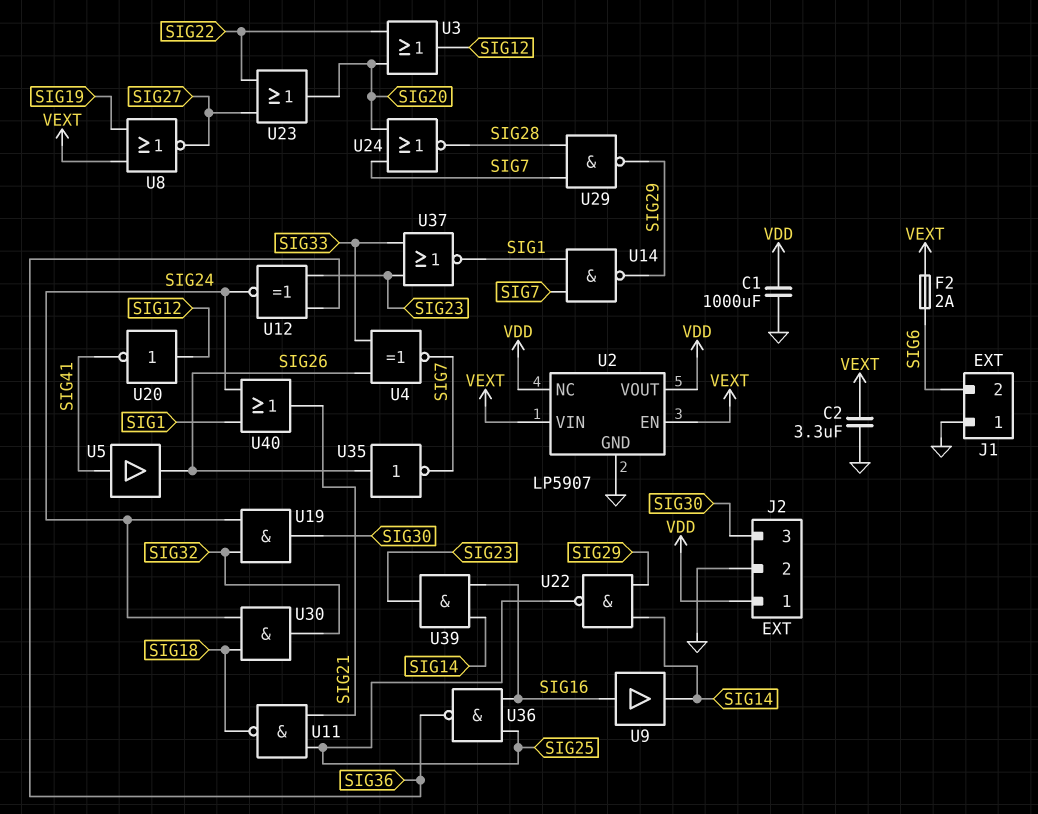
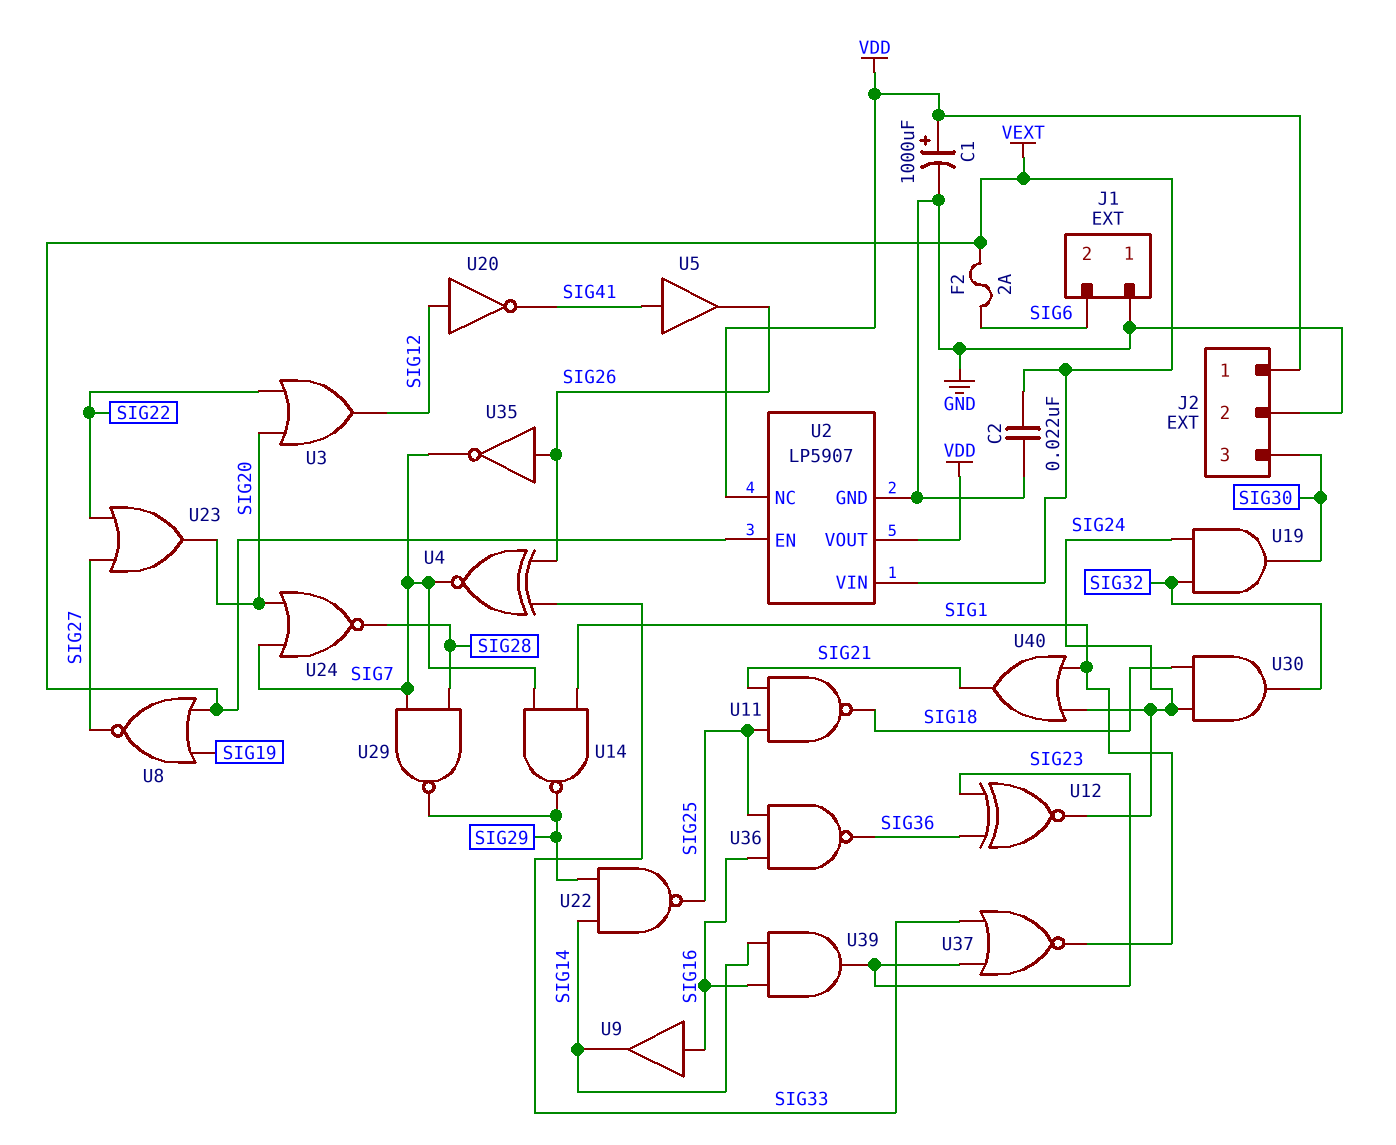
C1: 1000uF (GND, VDD) -> 1000uF (plus VDD, minus GND)
C2: 3.3uF (GND, VEXT) -> 22nF (GND, VEXT)

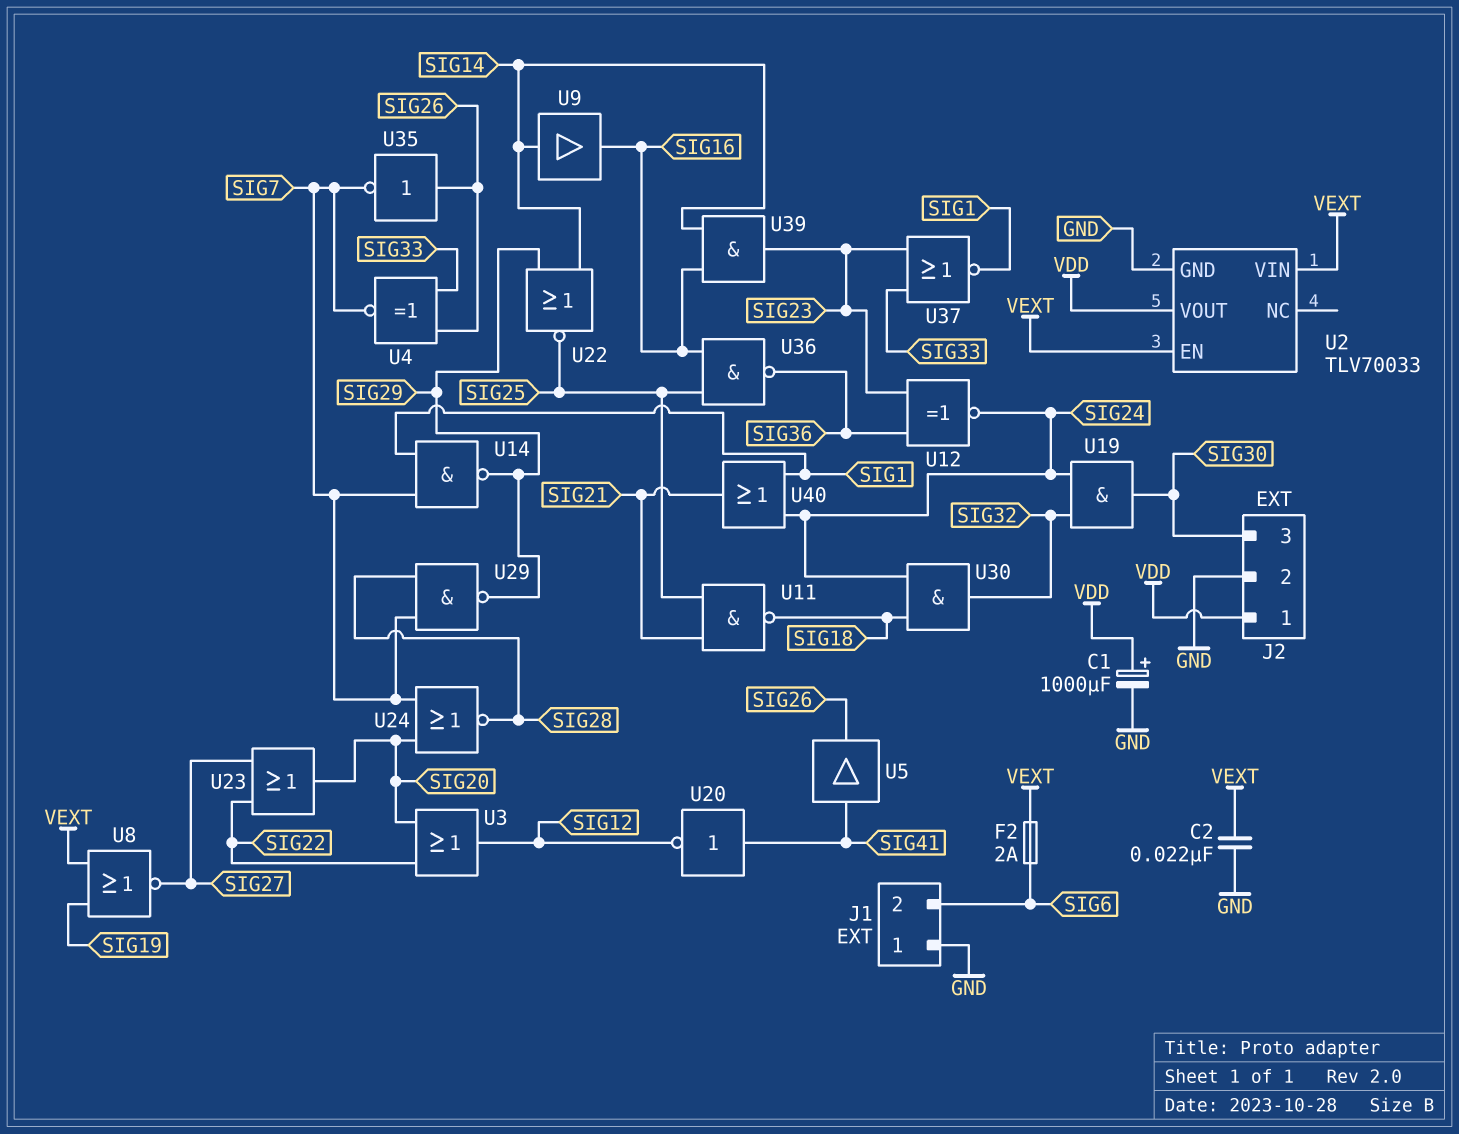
U2: LP5907 -> TLV70033
U2 pin NC: VDD -> none
U9: buffer (in SIG16, out SIG14) -> buffer (in SIG14, out SIG16)
U20: NOT (in SIG12, out SIG41) -> NOT (in SIG41, out SIG12)
U22: NAND (in SIG14, in SIG29, out SIG25) -> NOR (in SIG14, in SIG29, out SIG25)

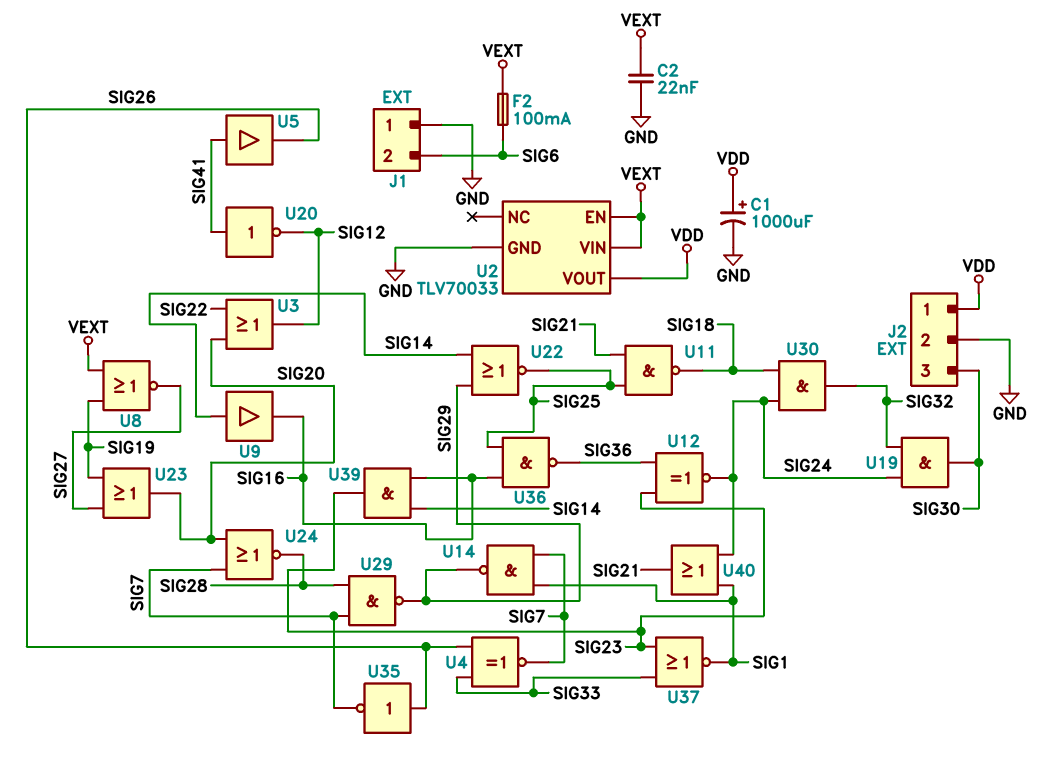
F2: 2A (SIG6, VEXT) -> 100mA (SIG6, VEXT)
U23: OR (in SIG22, in SIG27, out SIG20) -> OR (in SIG19, in SIG27, out SIG20)

